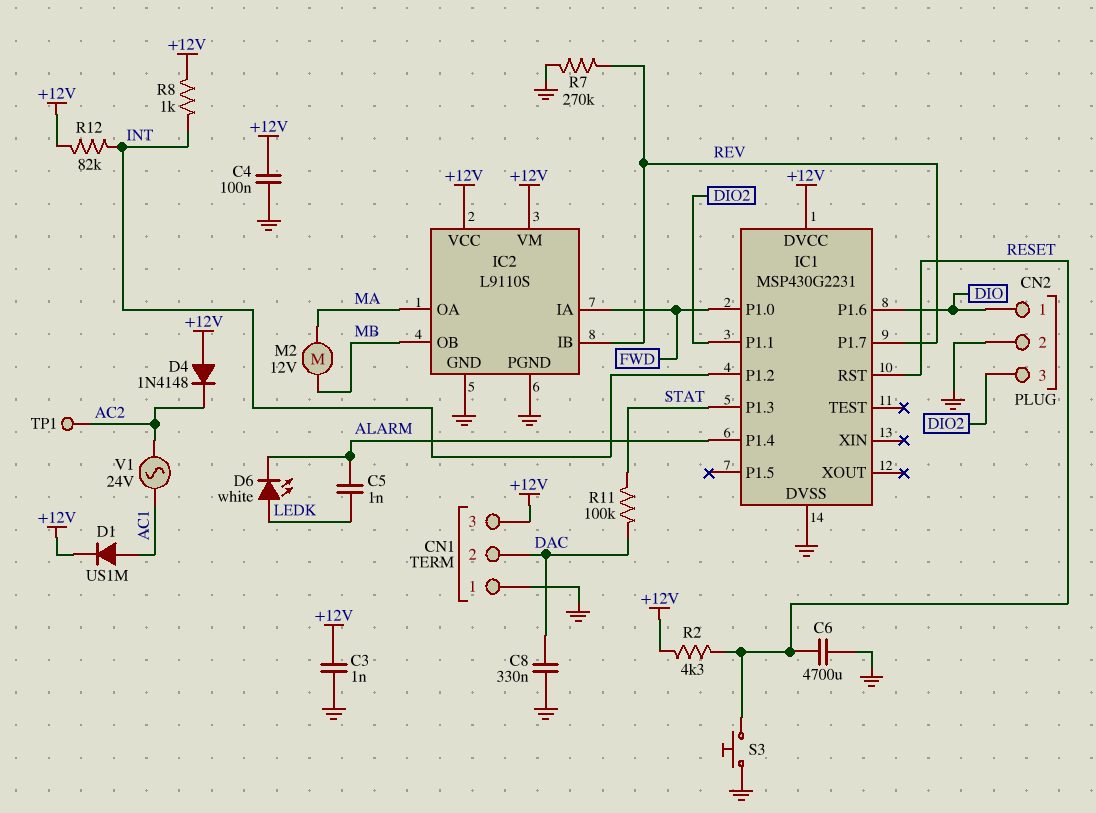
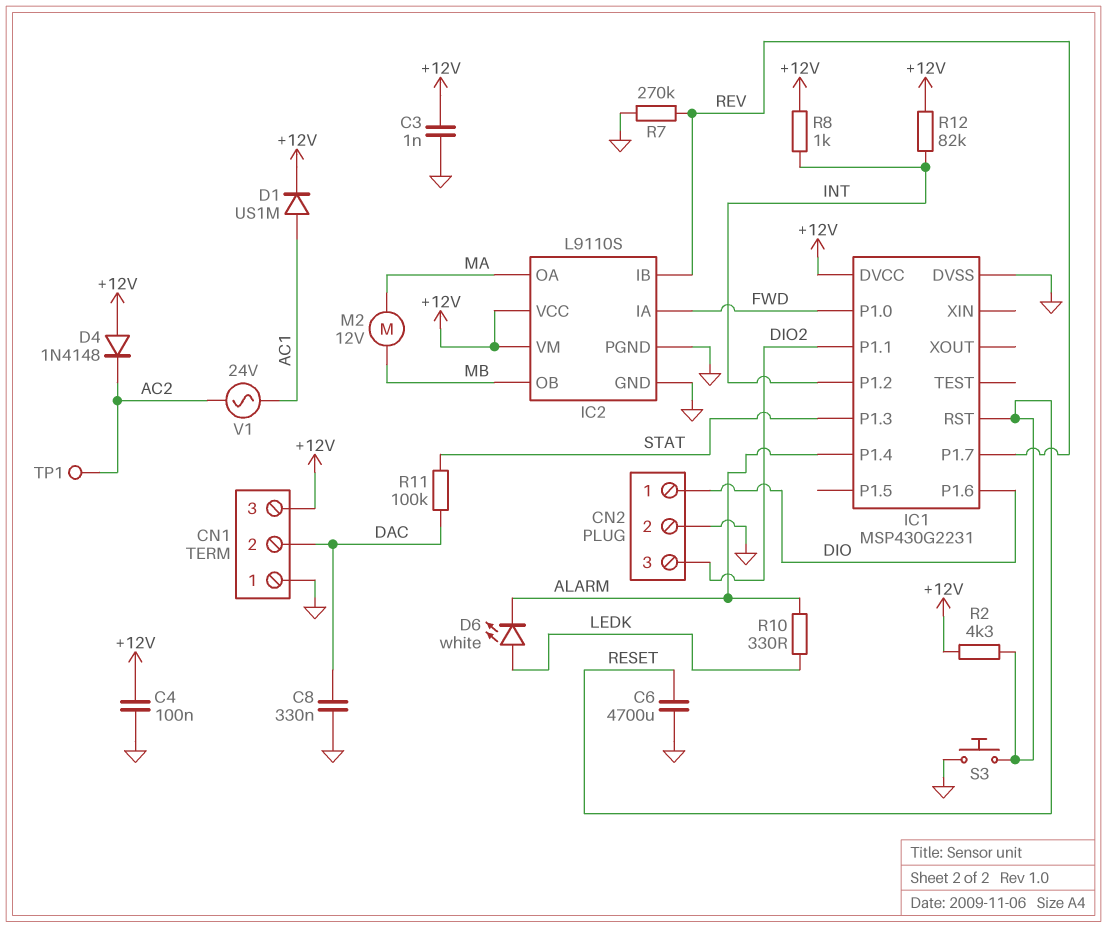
C5: 1nF (ALARM, LEDK) -> none
R10: none -> 330 (ALARM, LEDK)

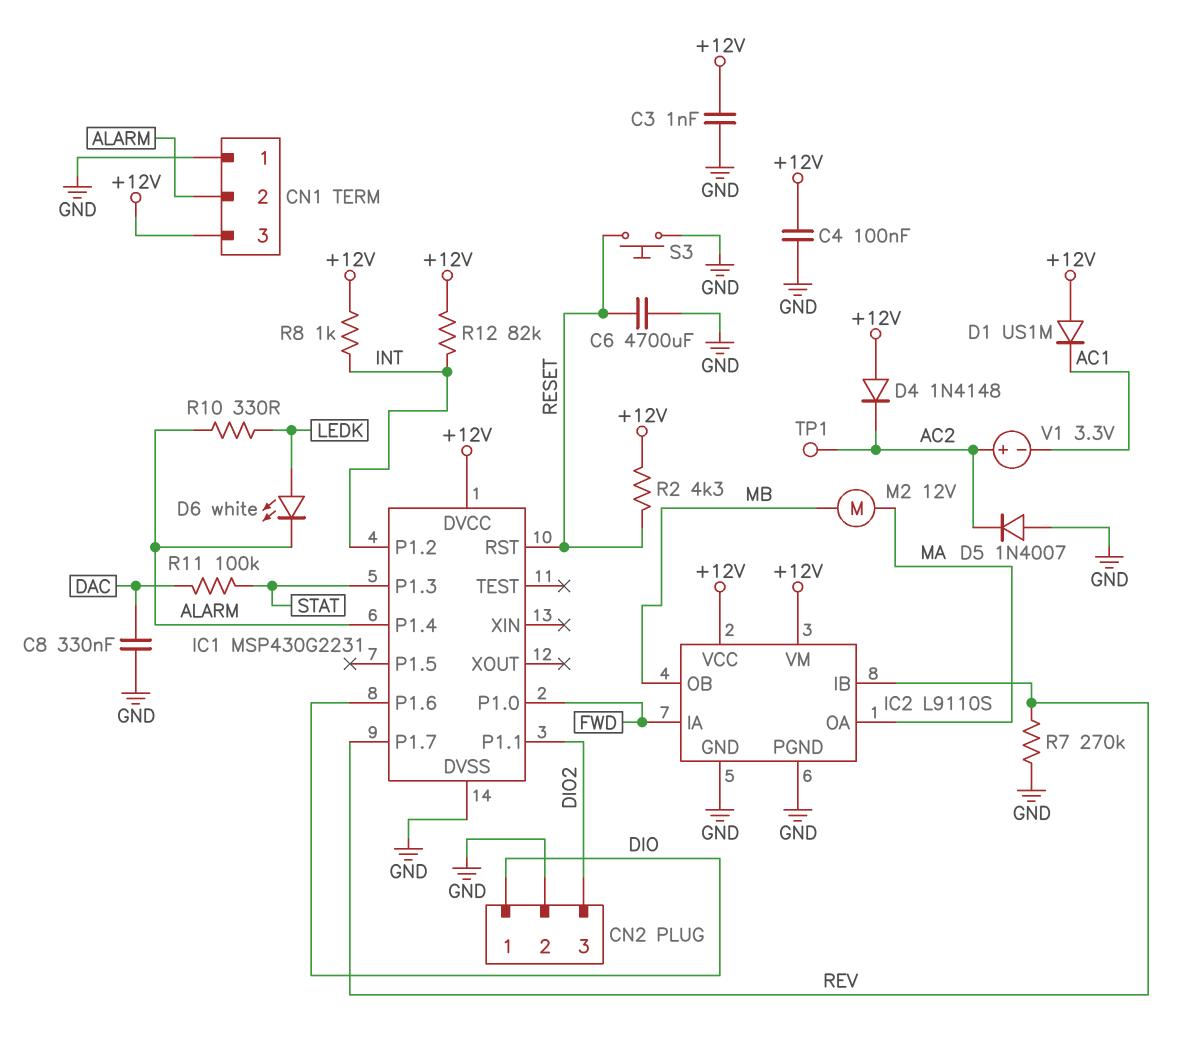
CN1 pin 2: DAC -> ALARM
D1: diode US1M (A AC1, K +12V) -> diode US1M (A +12V, K AC1)
D5: none -> diode 1N4007 (A GND, K AC2)
V1: AC 24V (AC1, AC2) -> 3.3V (plus AC2, minus AC1)

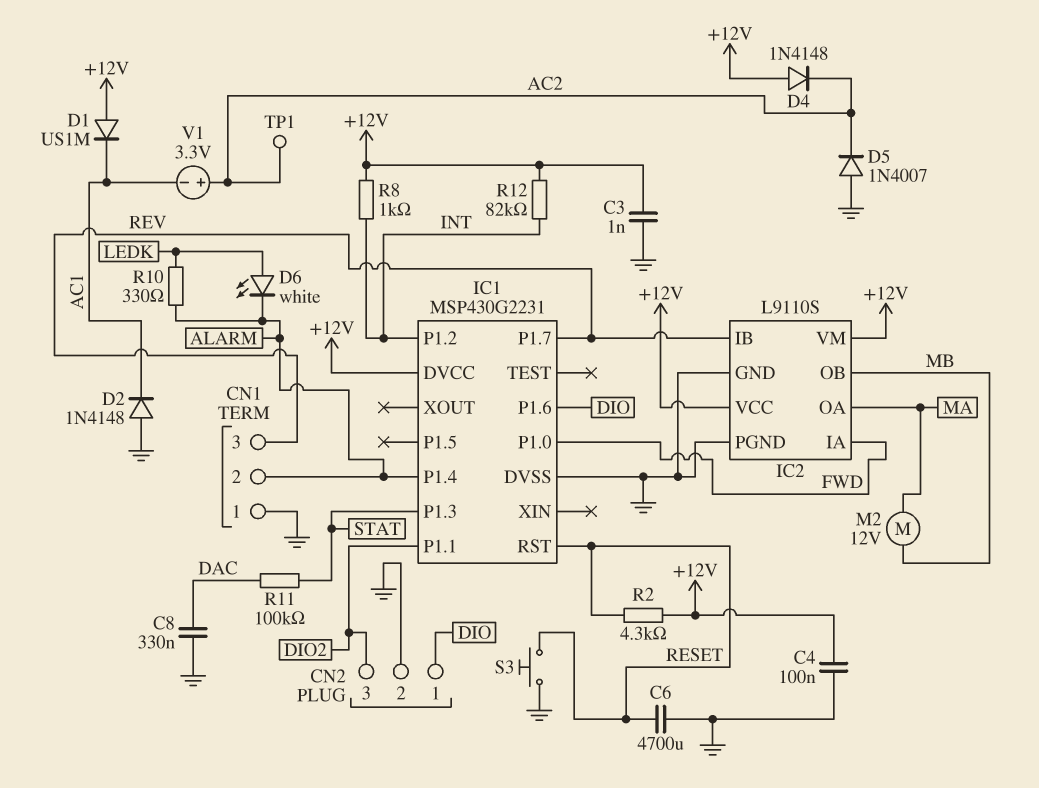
CN1 pin 3: +12V -> REV
D2: none -> diode 1N4148 (A GND, K AC1)
R7: 270k (GND, REV) -> none

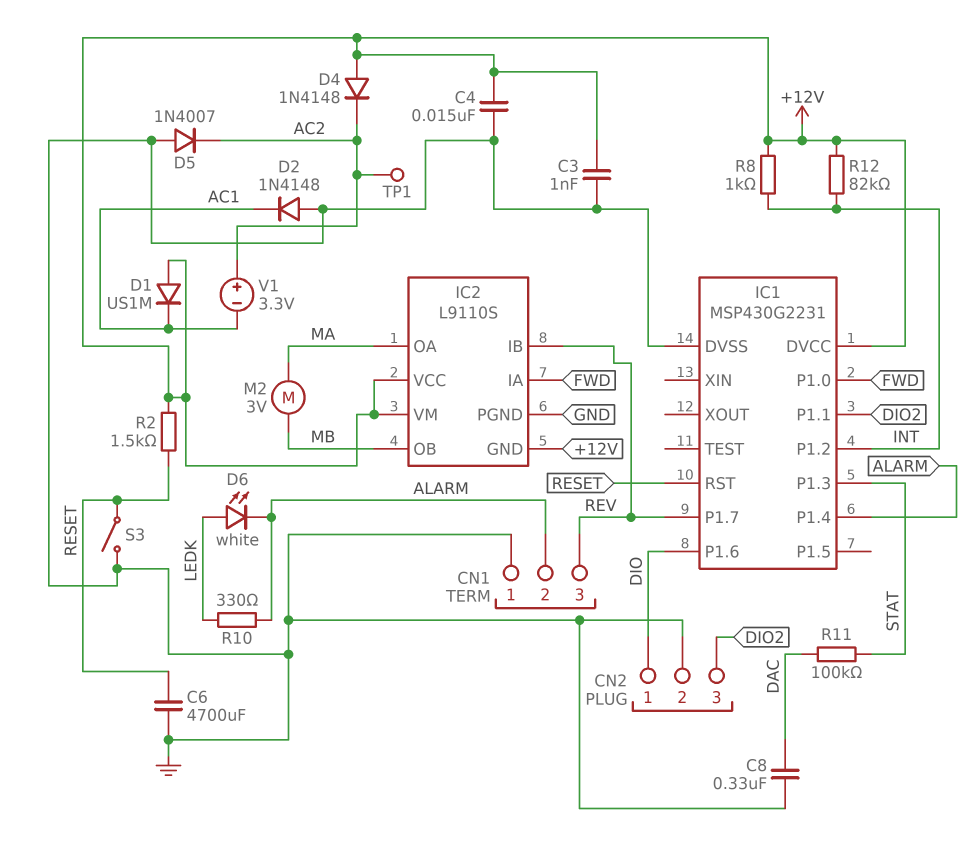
C4: 100nF (+12V, GND) -> 15nF (+12V, GND)
IC2 pin GND: GND -> +12V
M2: motor 12V (MA, MB) -> motor 3V (MA, MB)
R2: 4.3k (+12V, RESET) -> 1.5k (+12V, RESET)
S3: button (GND, RESET) -> switch (GND, RESET)

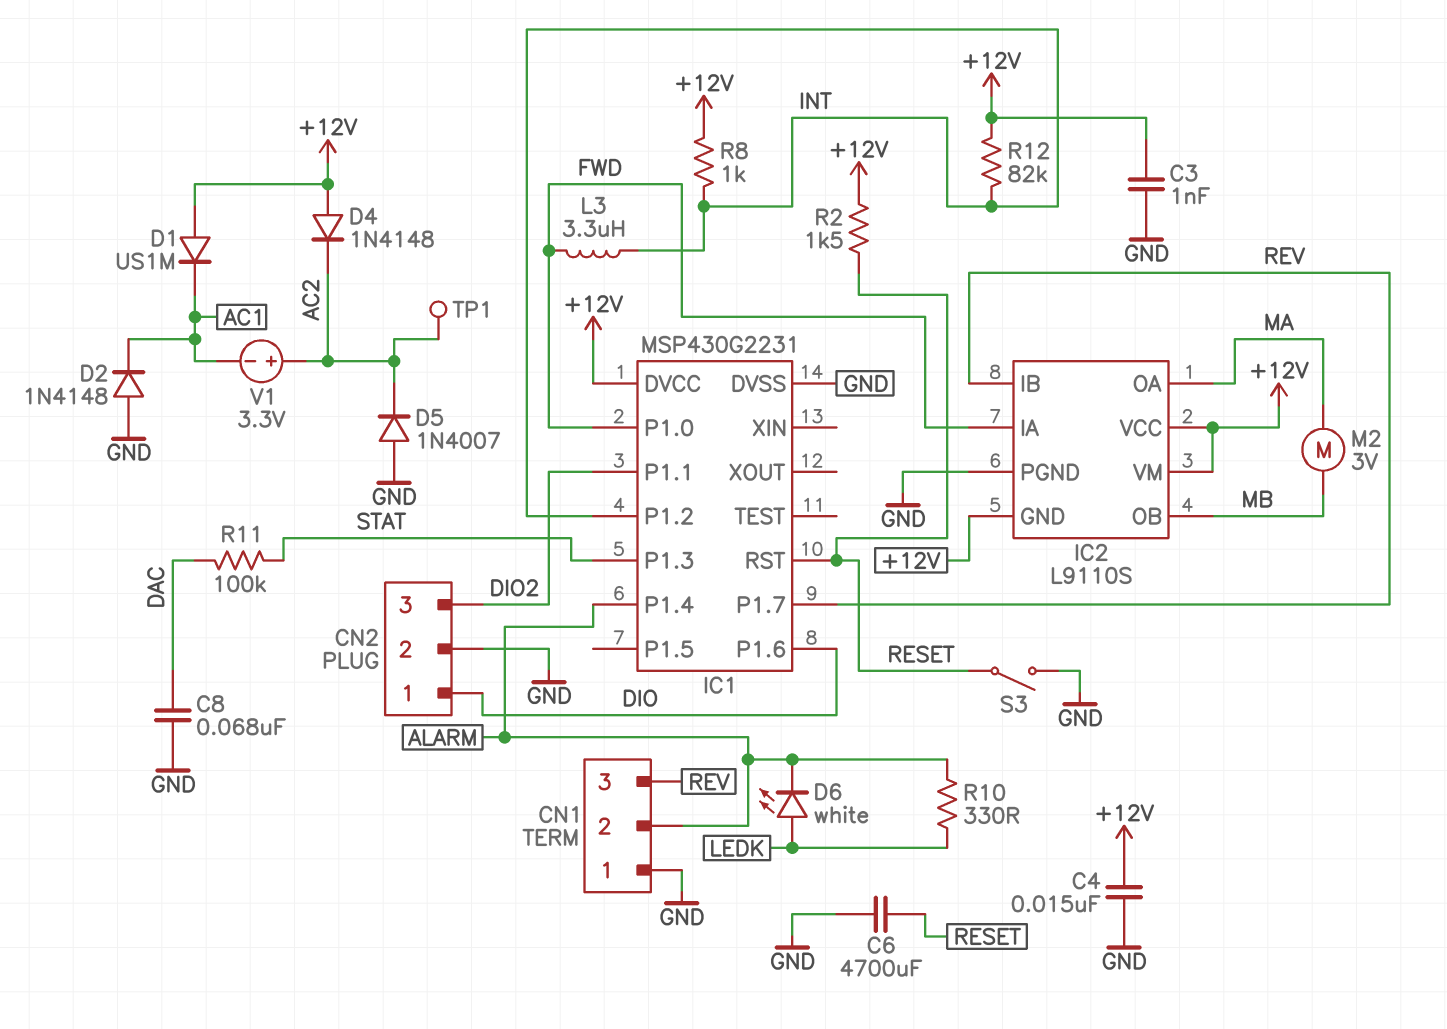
C8: 330nF (DAC, GND) -> 68nF (DAC, GND)
L3: none -> 3.3uH (FWD, INT)

